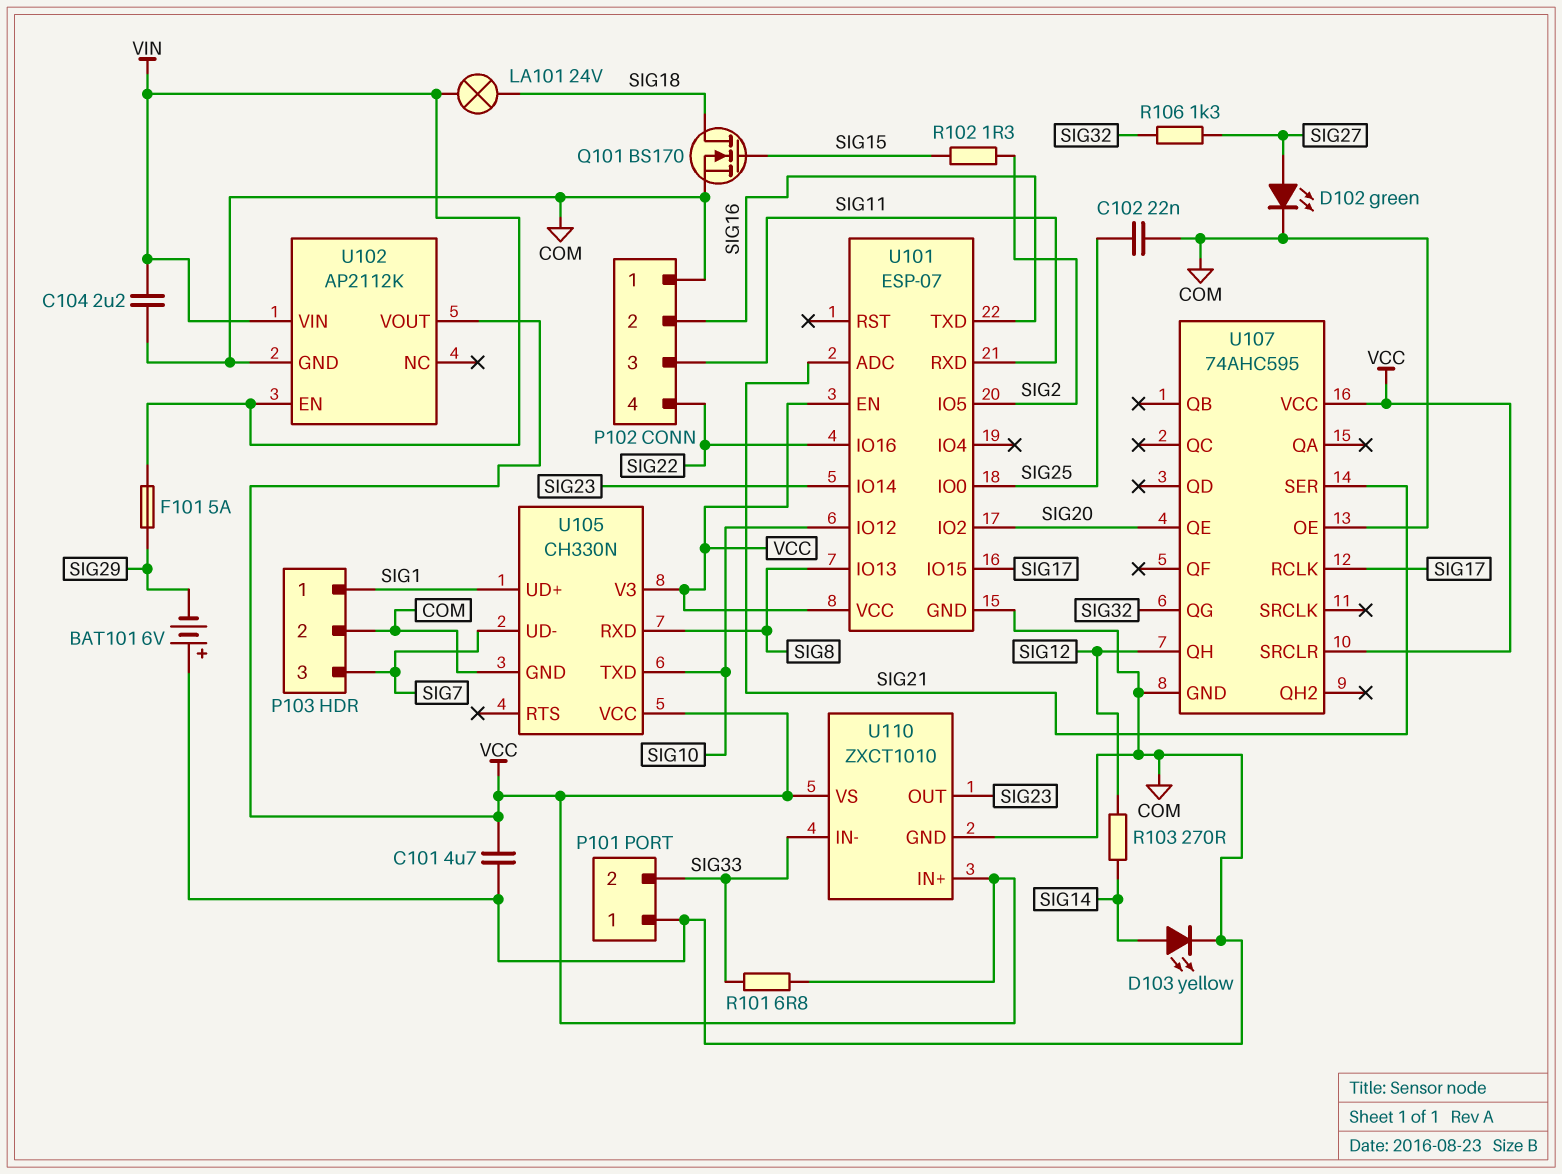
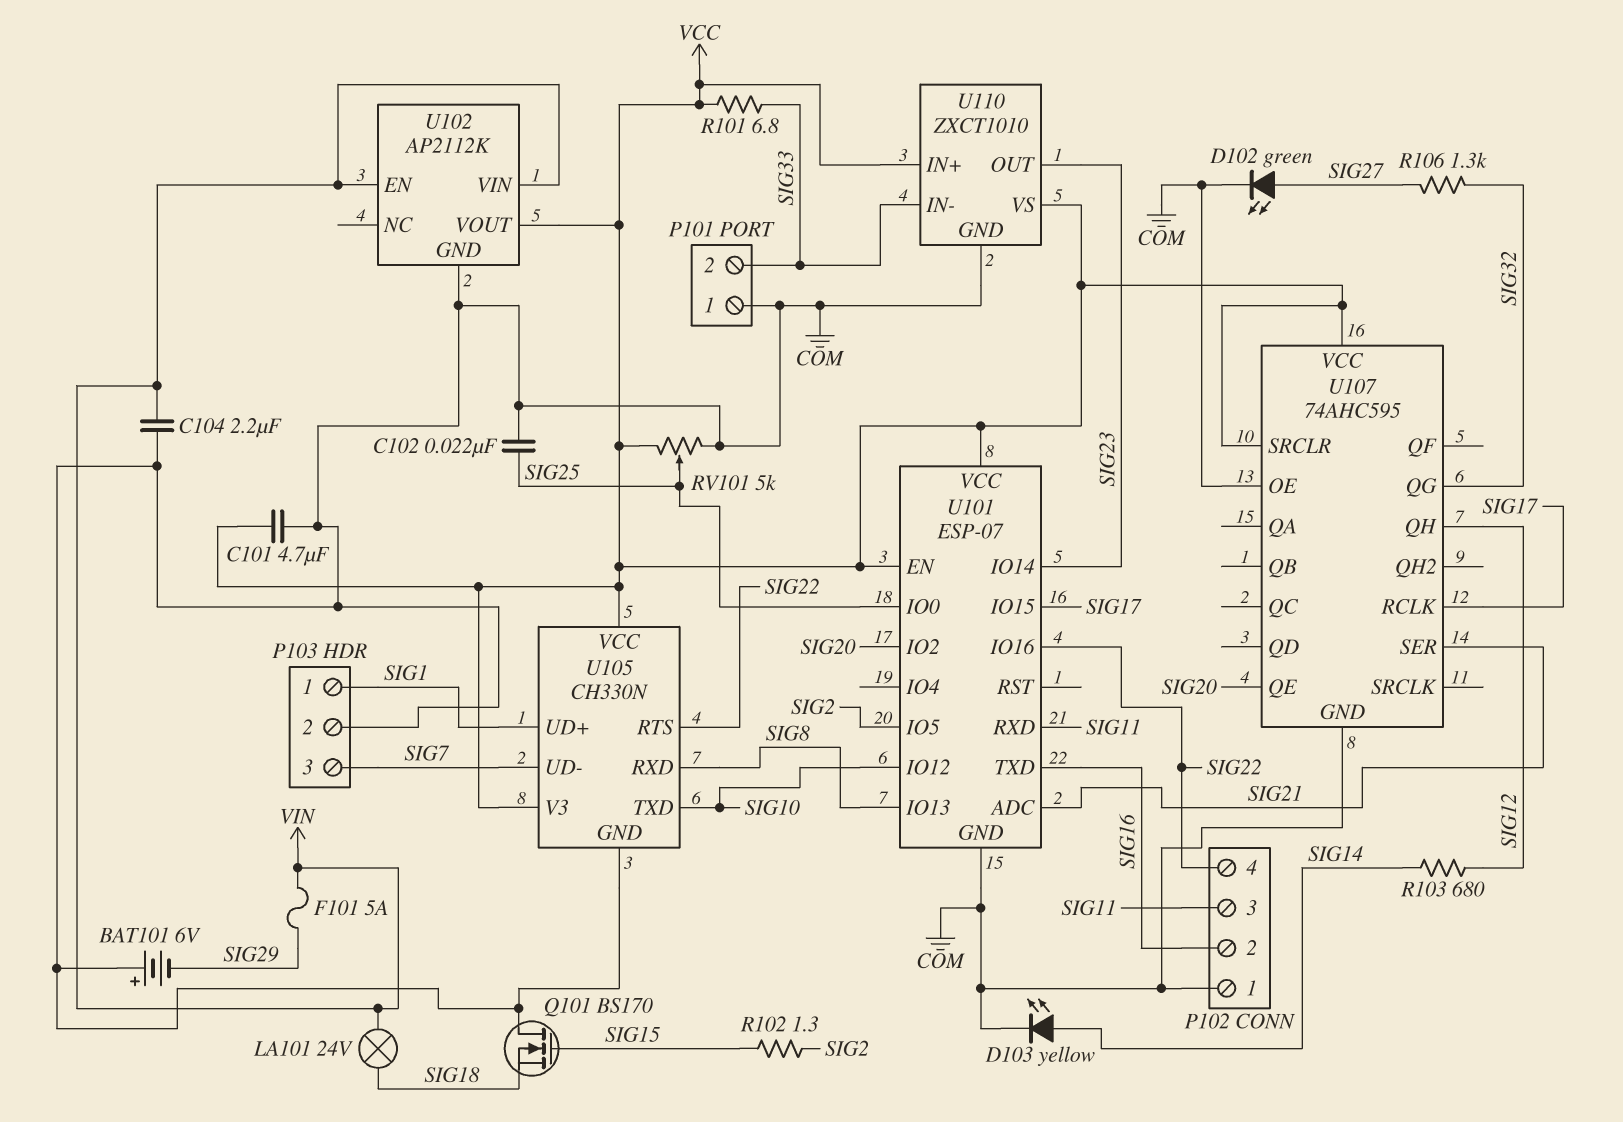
Q101: NMOS BS170 (G SIG15, D SIG18, S COM) -> NMOS BS170 (G SIG15, D COM, S SIG18)
R103: 270 (SIG12, SIG14) -> 680 (SIG12, SIG14)
RV101: none -> 5k (COM, VCC, wiper SIG25)
U105 pin RTS: none -> SIG22

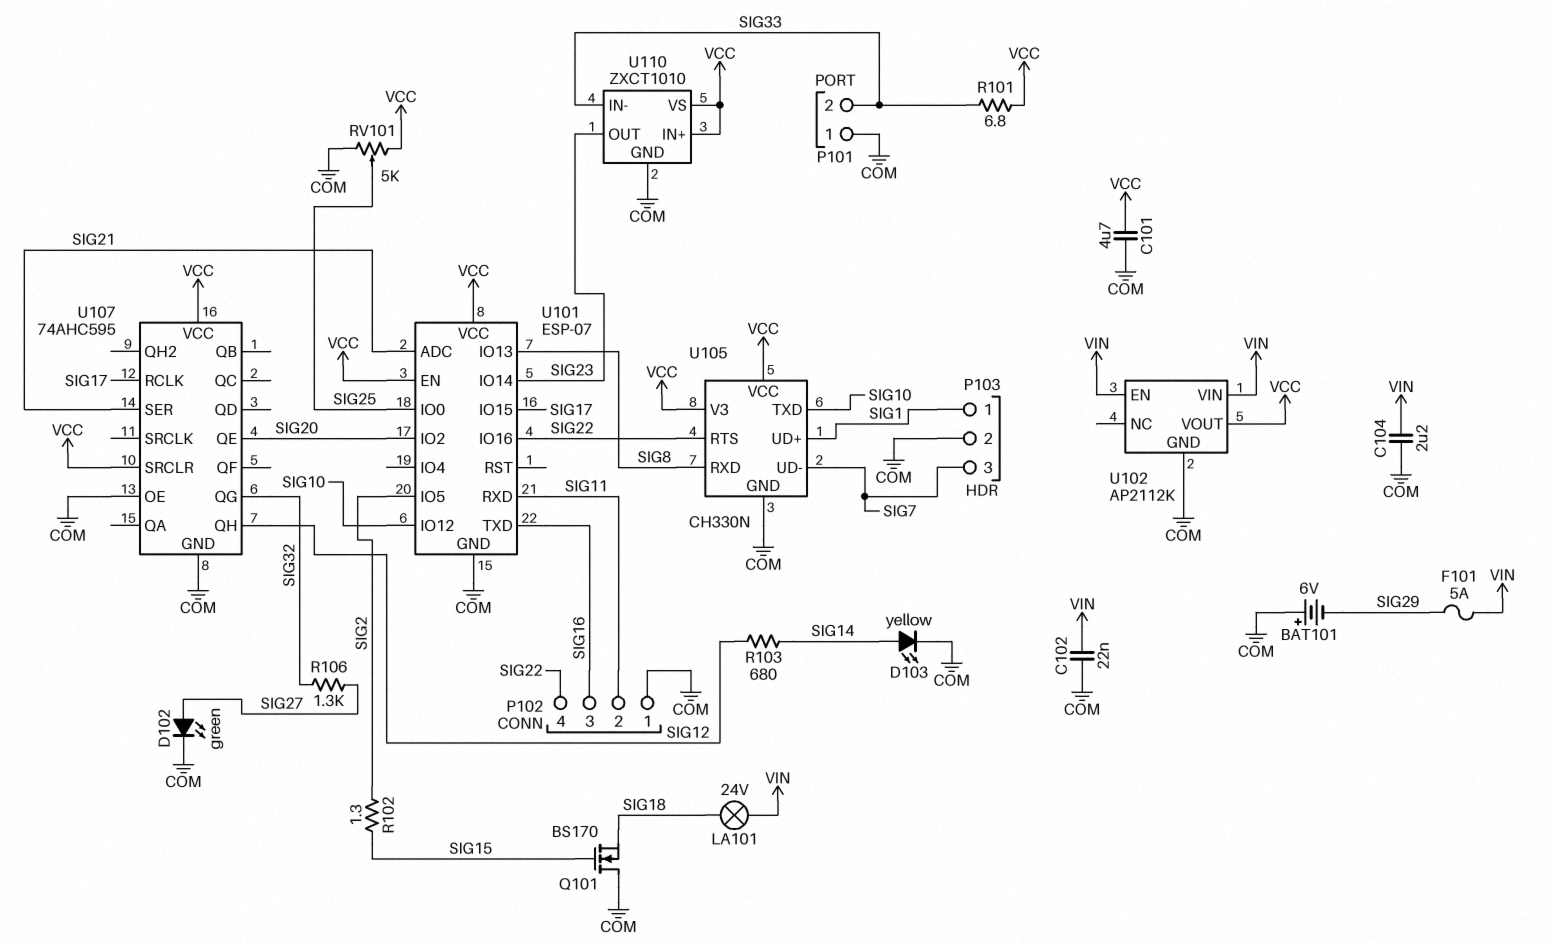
C102: 22nF (COM, SIG25) -> 22nF (COM, VIN)
P102 pin 2: SIG16 -> SIG11
P102 pin 3: SIG11 -> SIG16

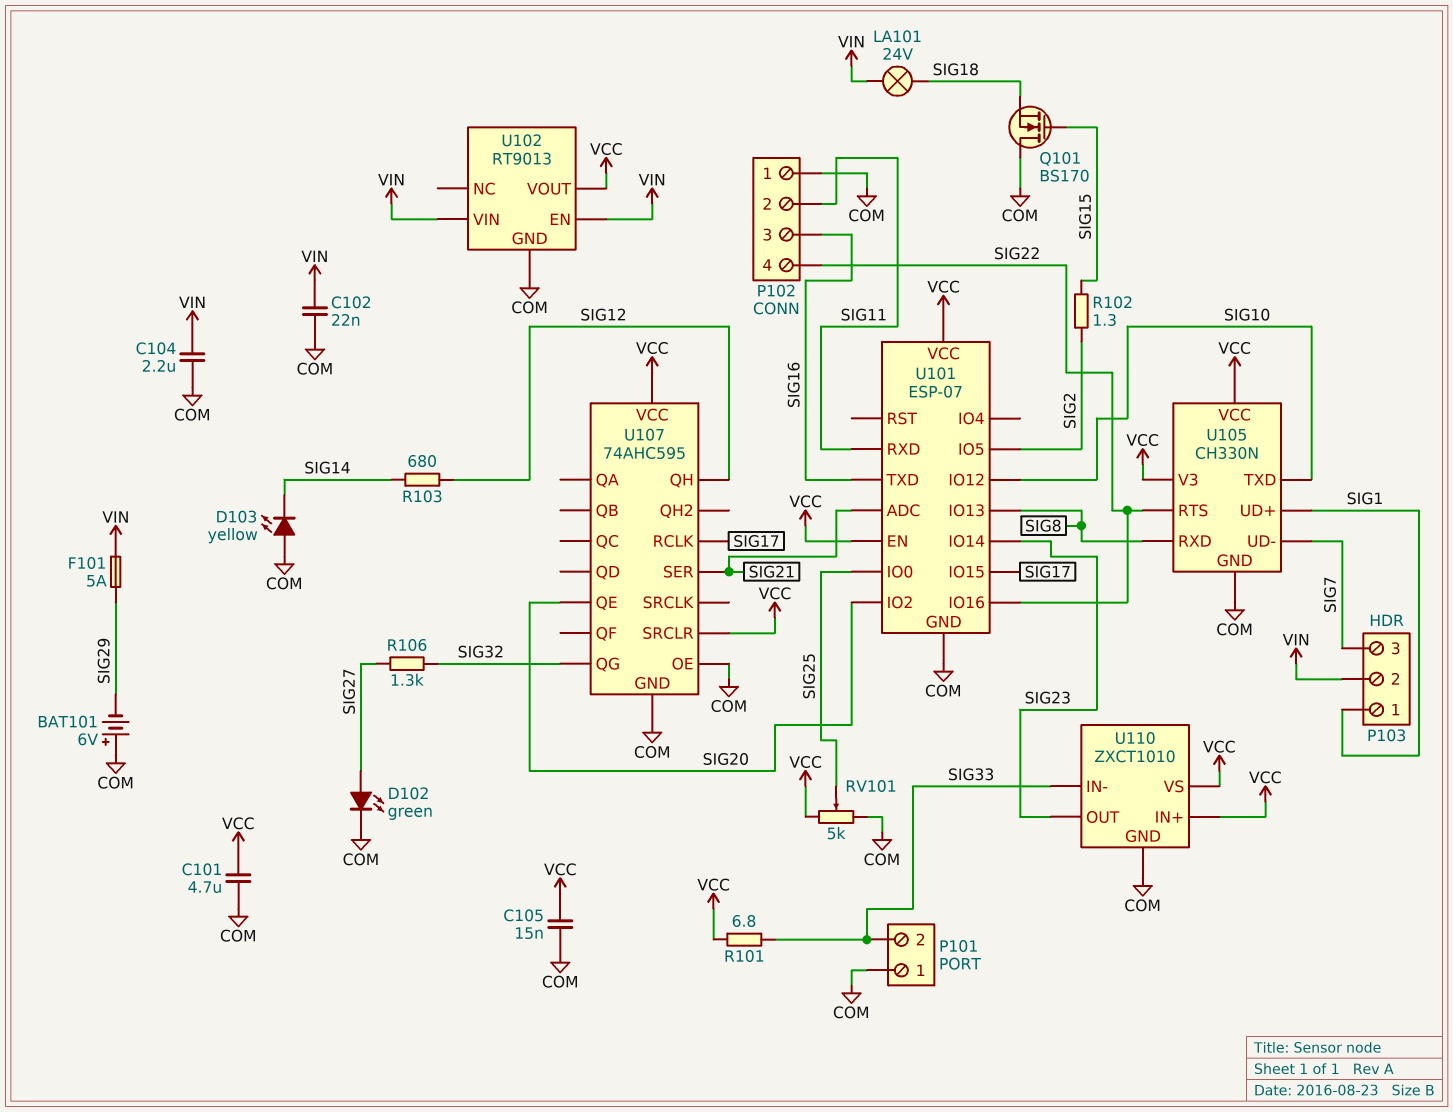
C105: none -> 15nF (COM, VCC)
D103: LED yellow (A SIG14, K COM) -> LED yellow (A COM, K SIG14)
P103 pin 2: COM -> VIN
U102: AP2112K -> RT9013

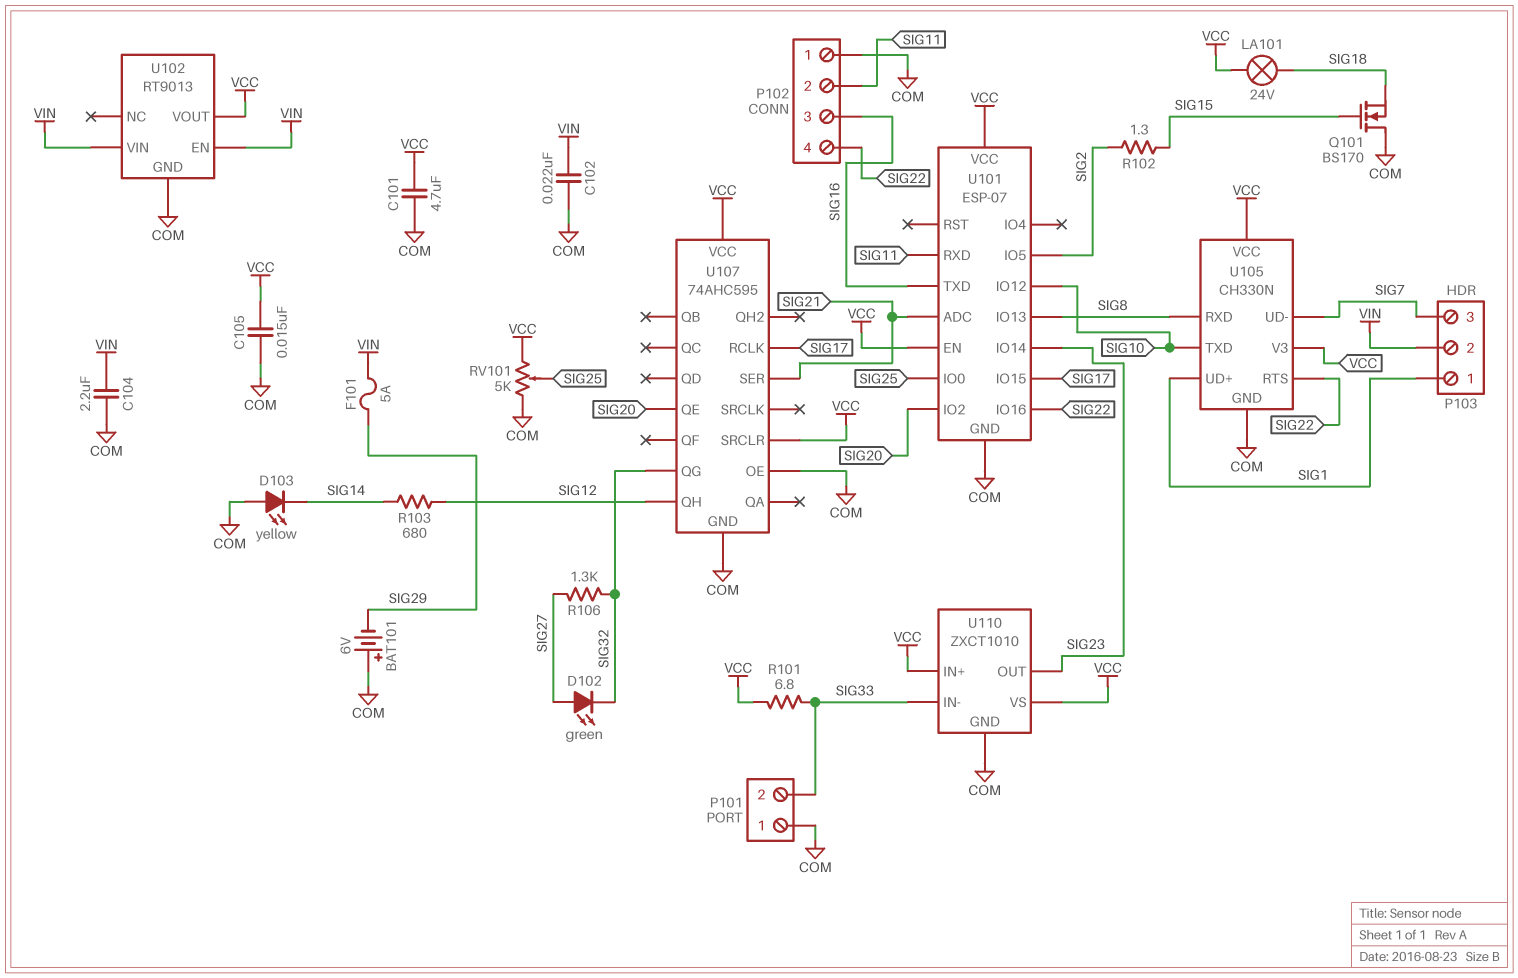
D102: LED green (A SIG27, K COM) -> LED green (A SIG27, K SIG32)
LA101: lamp 24V (SIG18, VIN) -> lamp 24V (SIG18, VCC)

